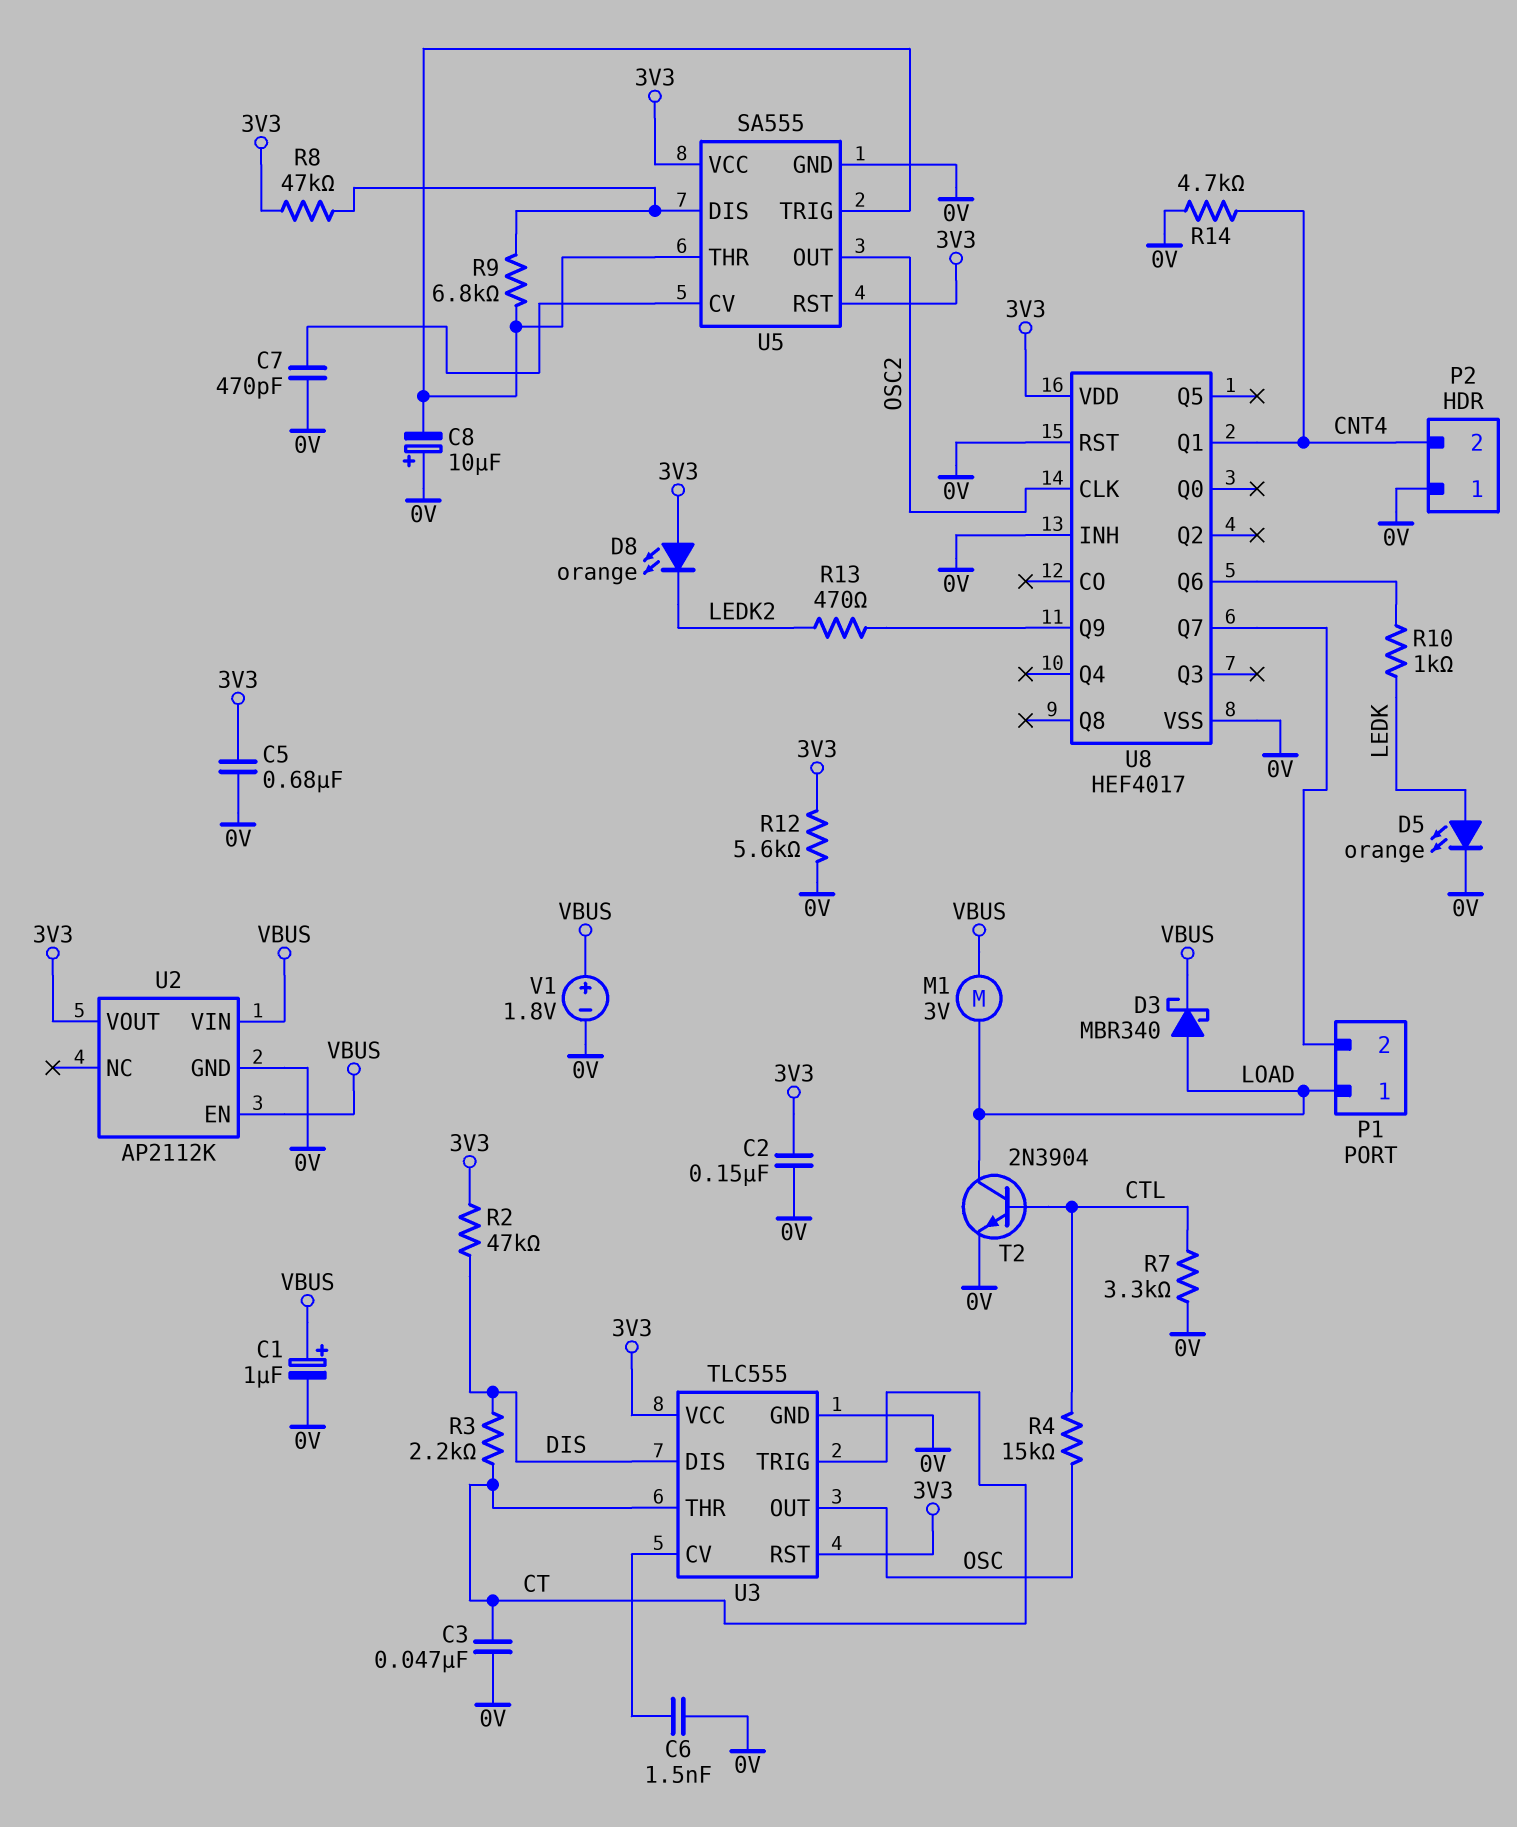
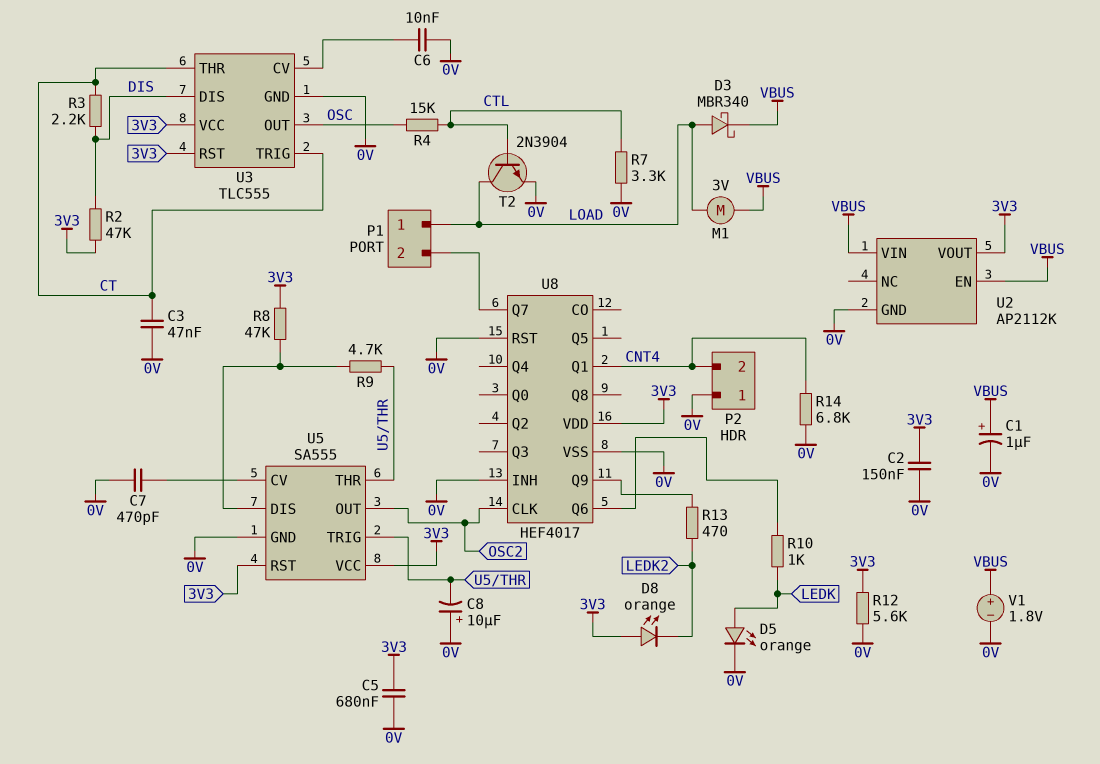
C6: 1.5nF (0V, U3/CV) -> 10nF (0V, U3/CV)
R9: 6.8k (U5/DIS, U5/THR) -> 4.7k (U5/DIS, U5/THR)
R14: 4.7k (0V, CNT4) -> 6.8k (0V, CNT4)

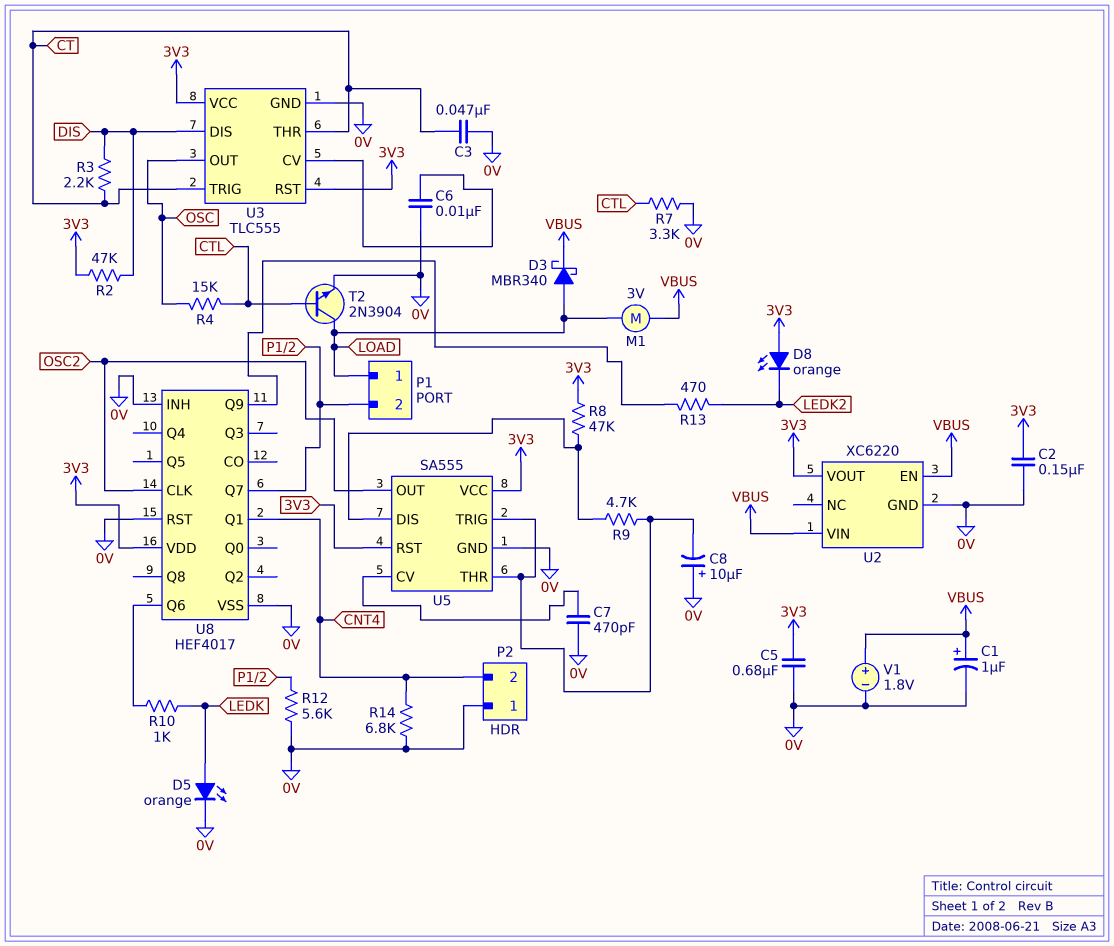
R12: 5.6k (0V, 3V3) -> 5.6k (0V, P1/2)
U2: AP2112K -> XC6220

